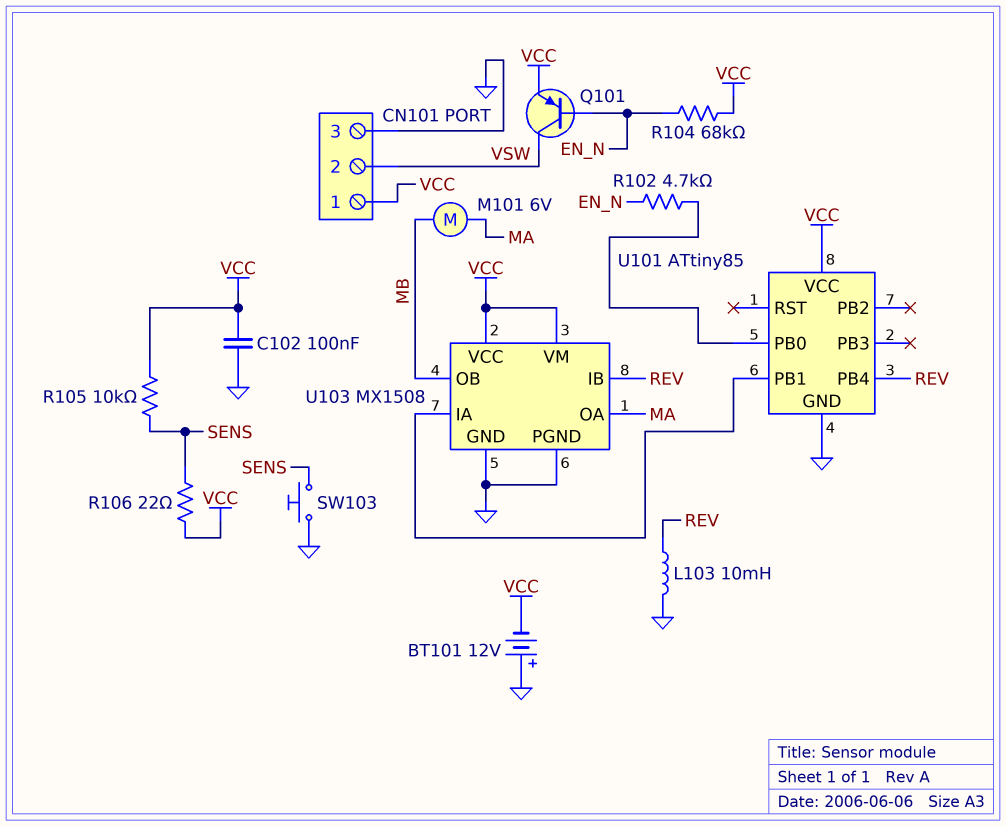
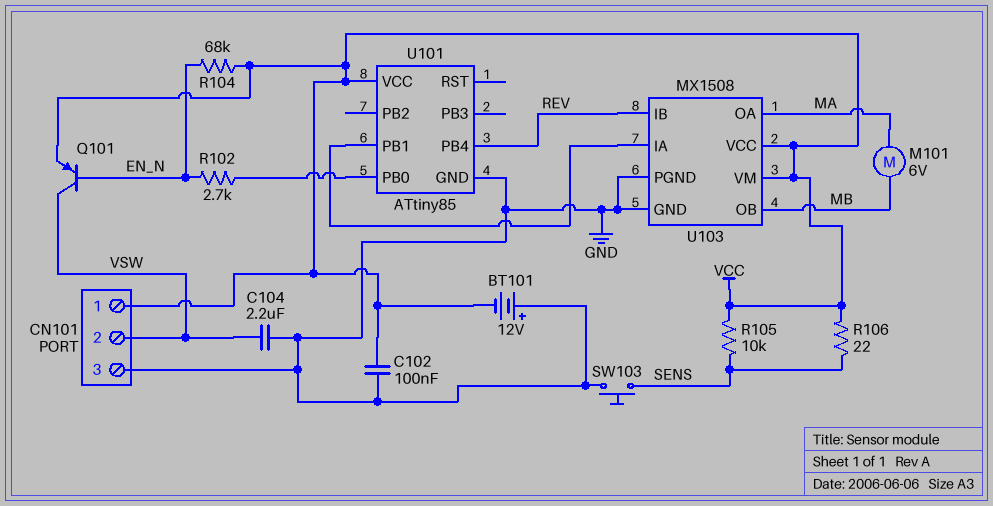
C104: none -> 2.2uF (GND, VSW)
L103: 10mH (GND, REV) -> none
R102: 4.7k (EN_N, U101/PB0) -> 2.7k (EN_N, U101/PB0)

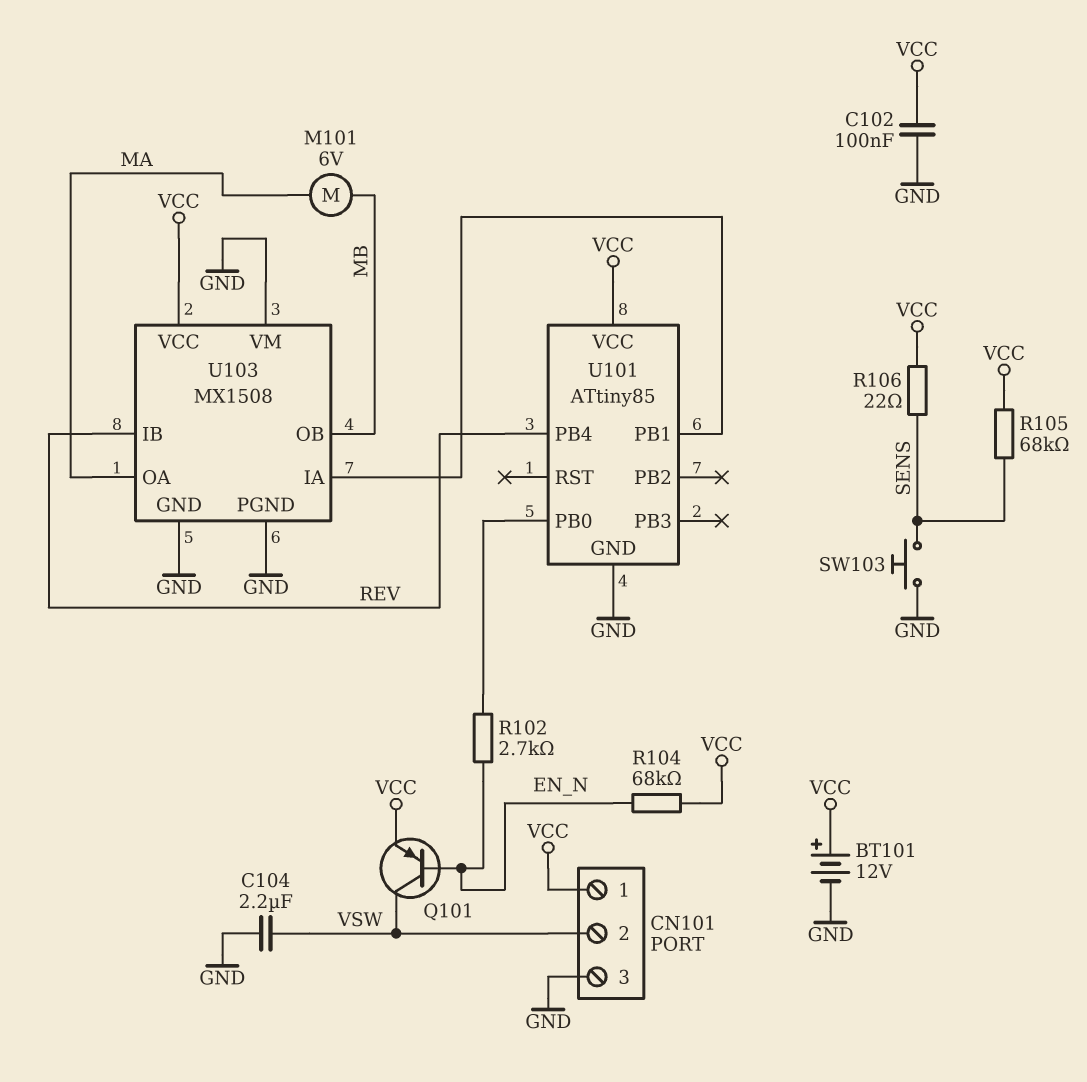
BT101: 12V (plus GND, minus VCC) -> 12V (plus VCC, minus GND)
R105: 10k (SENS, VCC) -> 68k (SENS, VCC)
U103 pin VM: VCC -> GND

